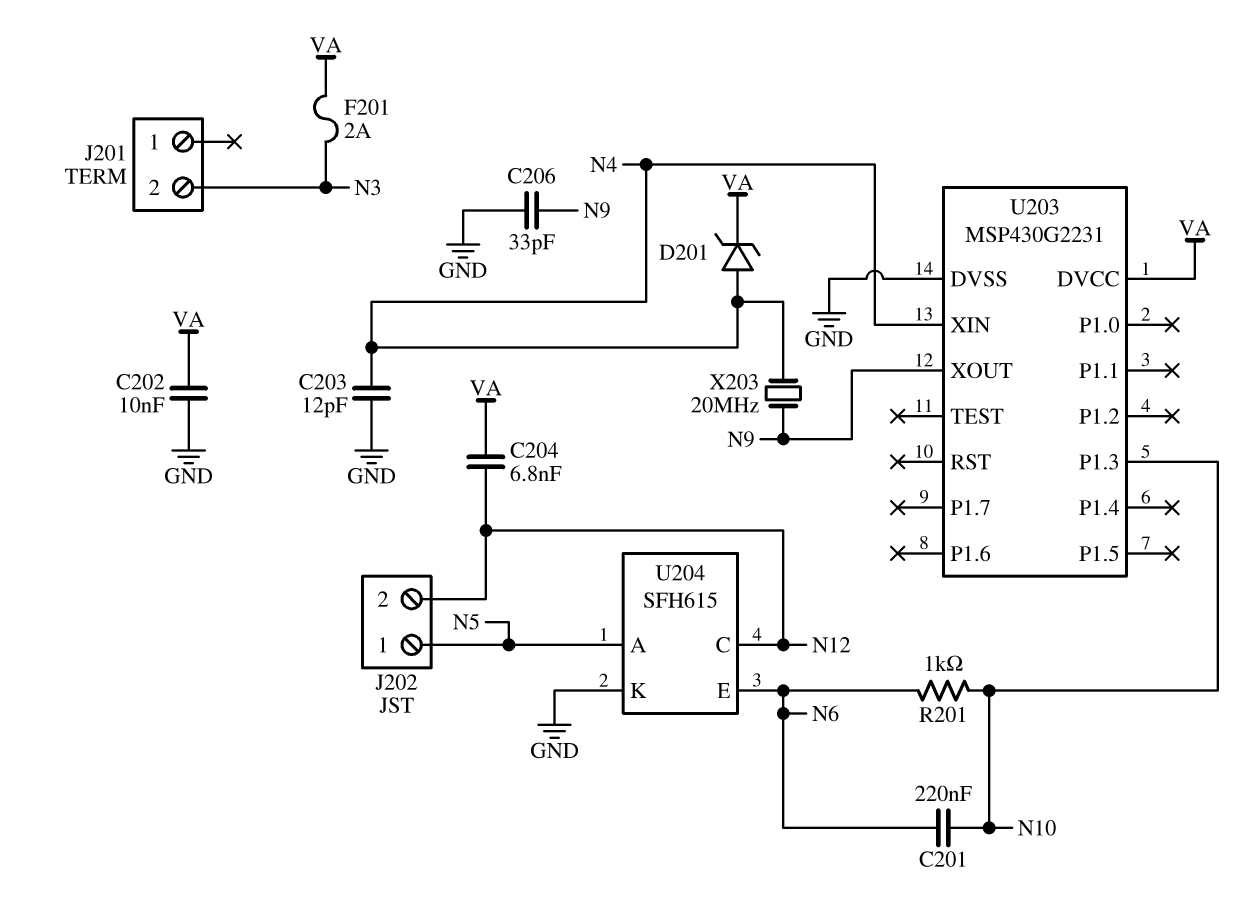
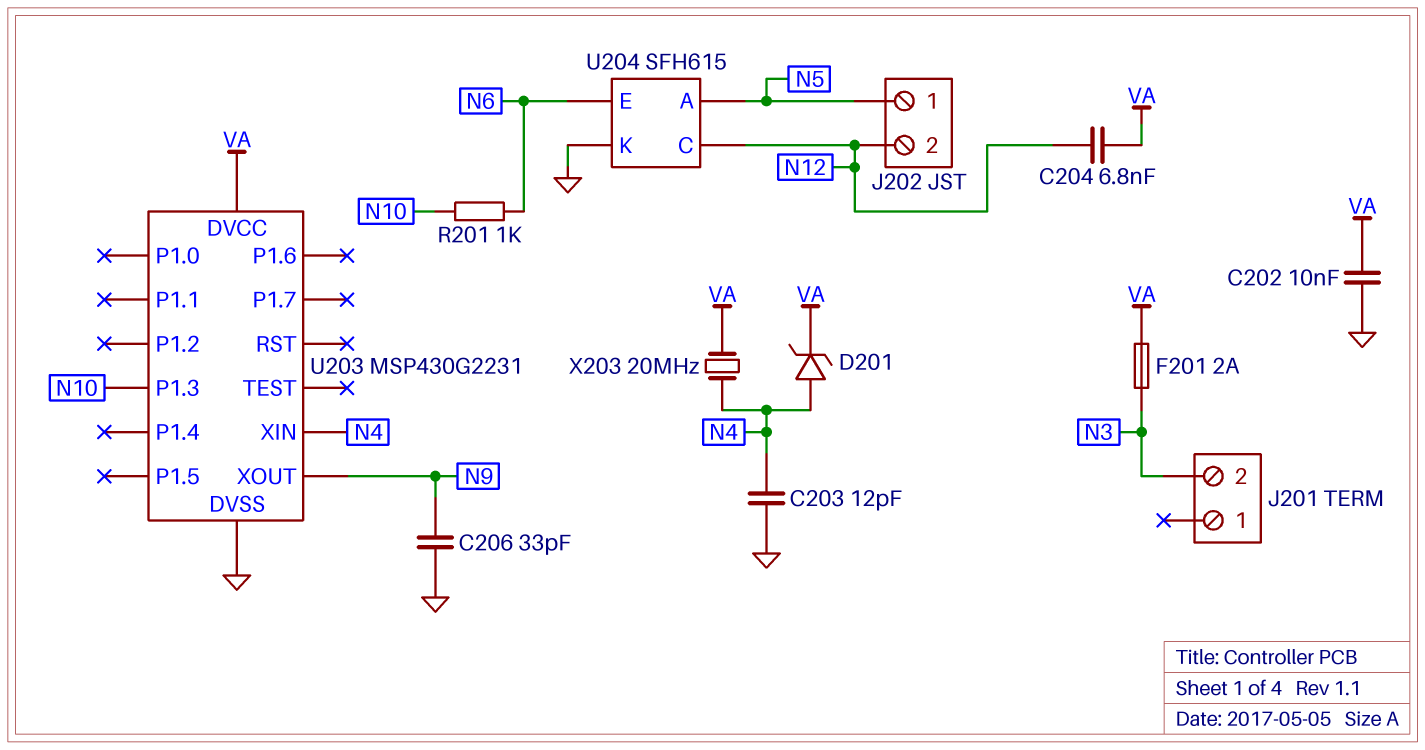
C201: 220nF (N6, N10) -> none
X203: 20MHz (N4, N9) -> 20MHz (N4, VA)

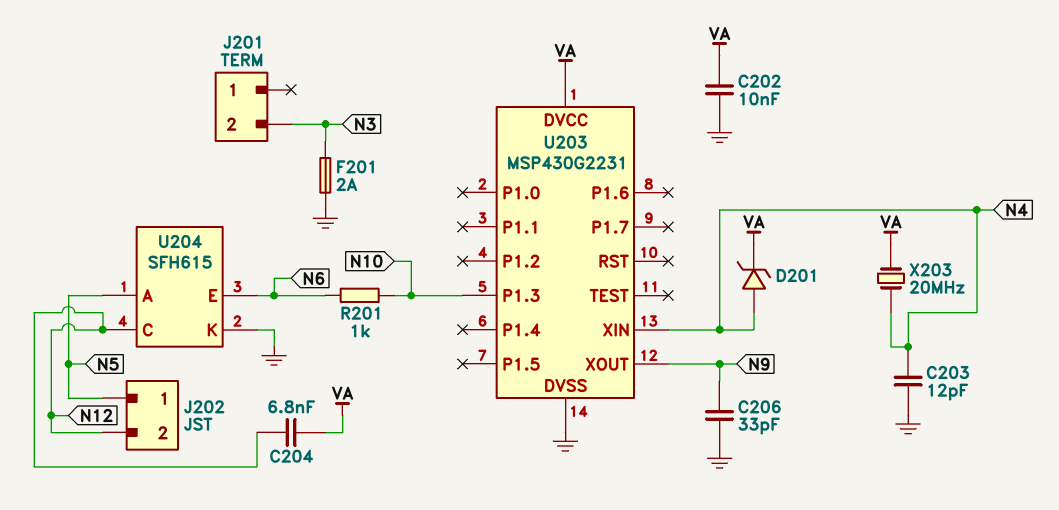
F201: 2A (N3, VA) -> 2A (GND, N3)

